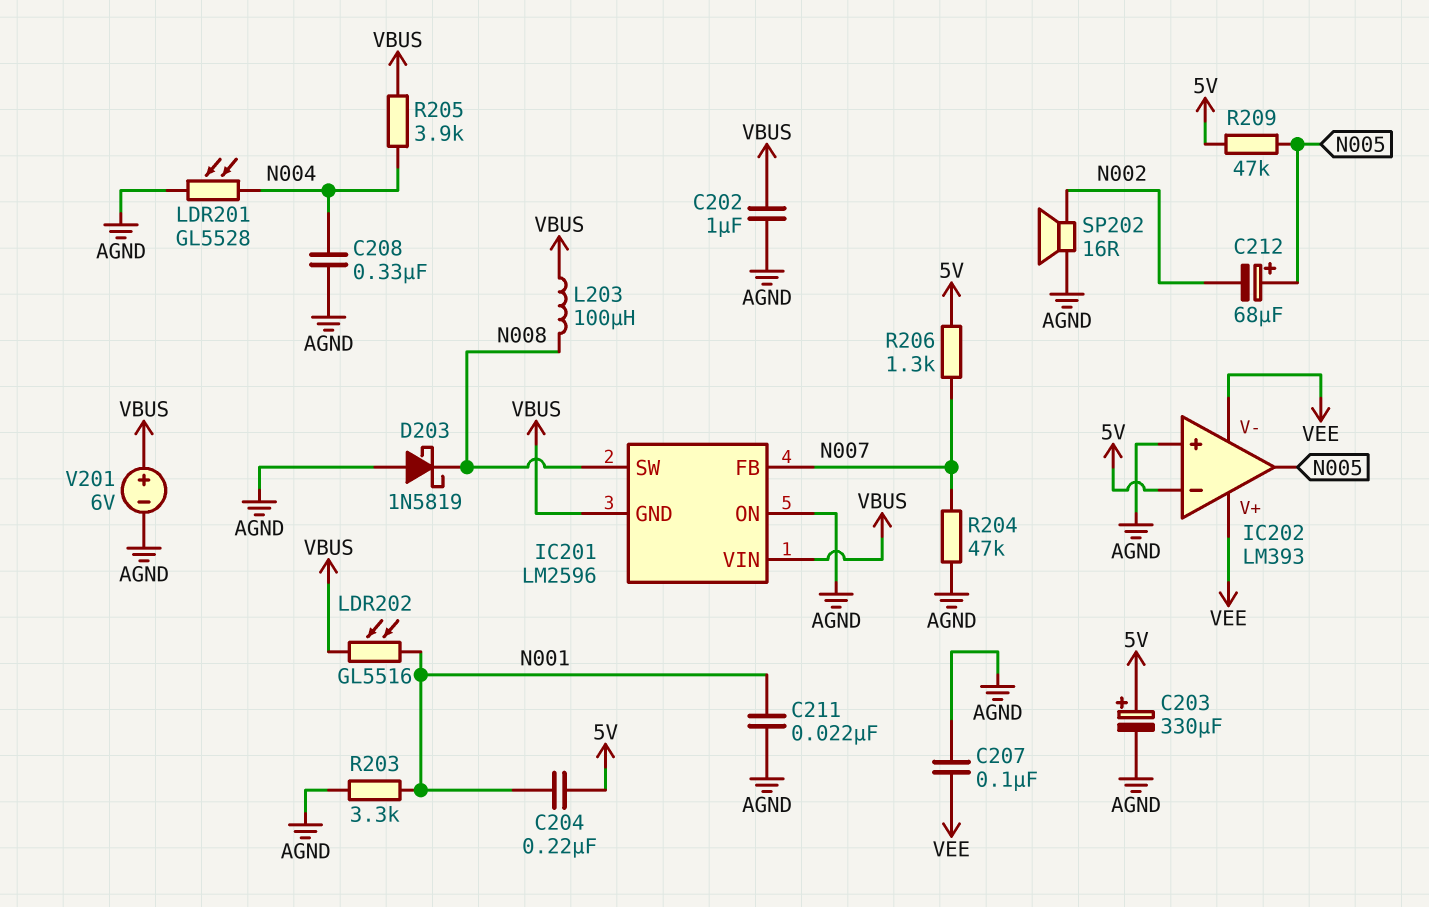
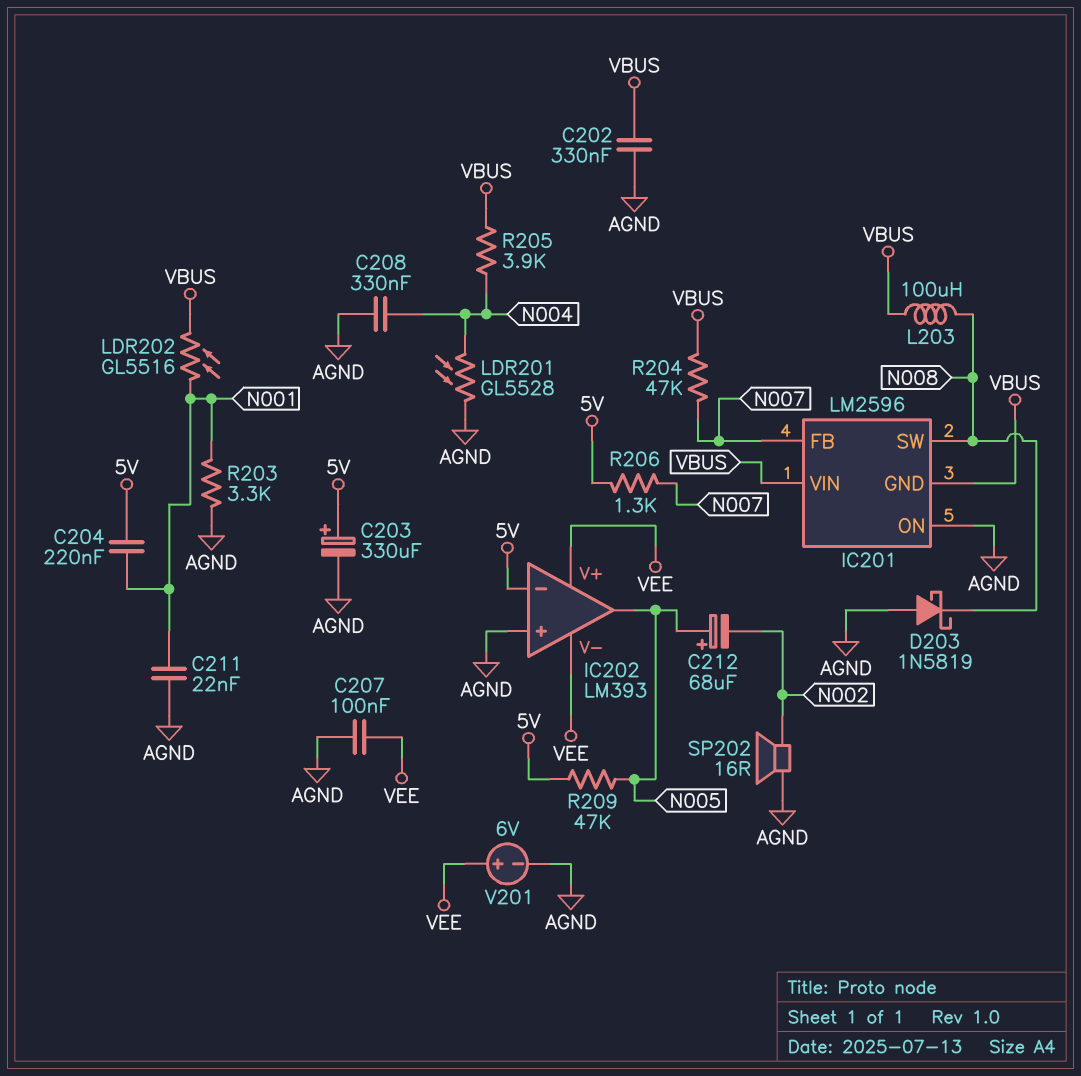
C202: 1uF (AGND, VBUS) -> 330nF (AGND, VBUS)
R204: 47k (AGND, N007) -> 47k (N007, VBUS)
V201: 6V (plus VBUS, minus AGND) -> 6V (plus VEE, minus AGND)

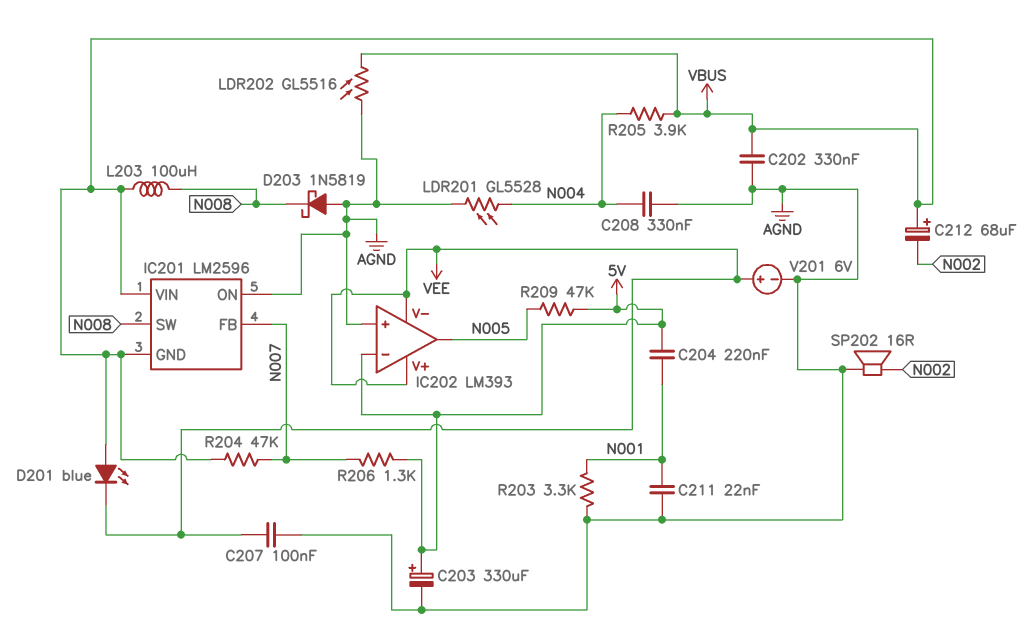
C212: 68uF (plus N005, minus N002) -> 68uF (plus VBUS, minus N002)
D201: none -> LED blue (A VBUS, K VEE)
LDR202: GL5516 (N001, VBUS) -> GL5516 (AGND, VBUS)

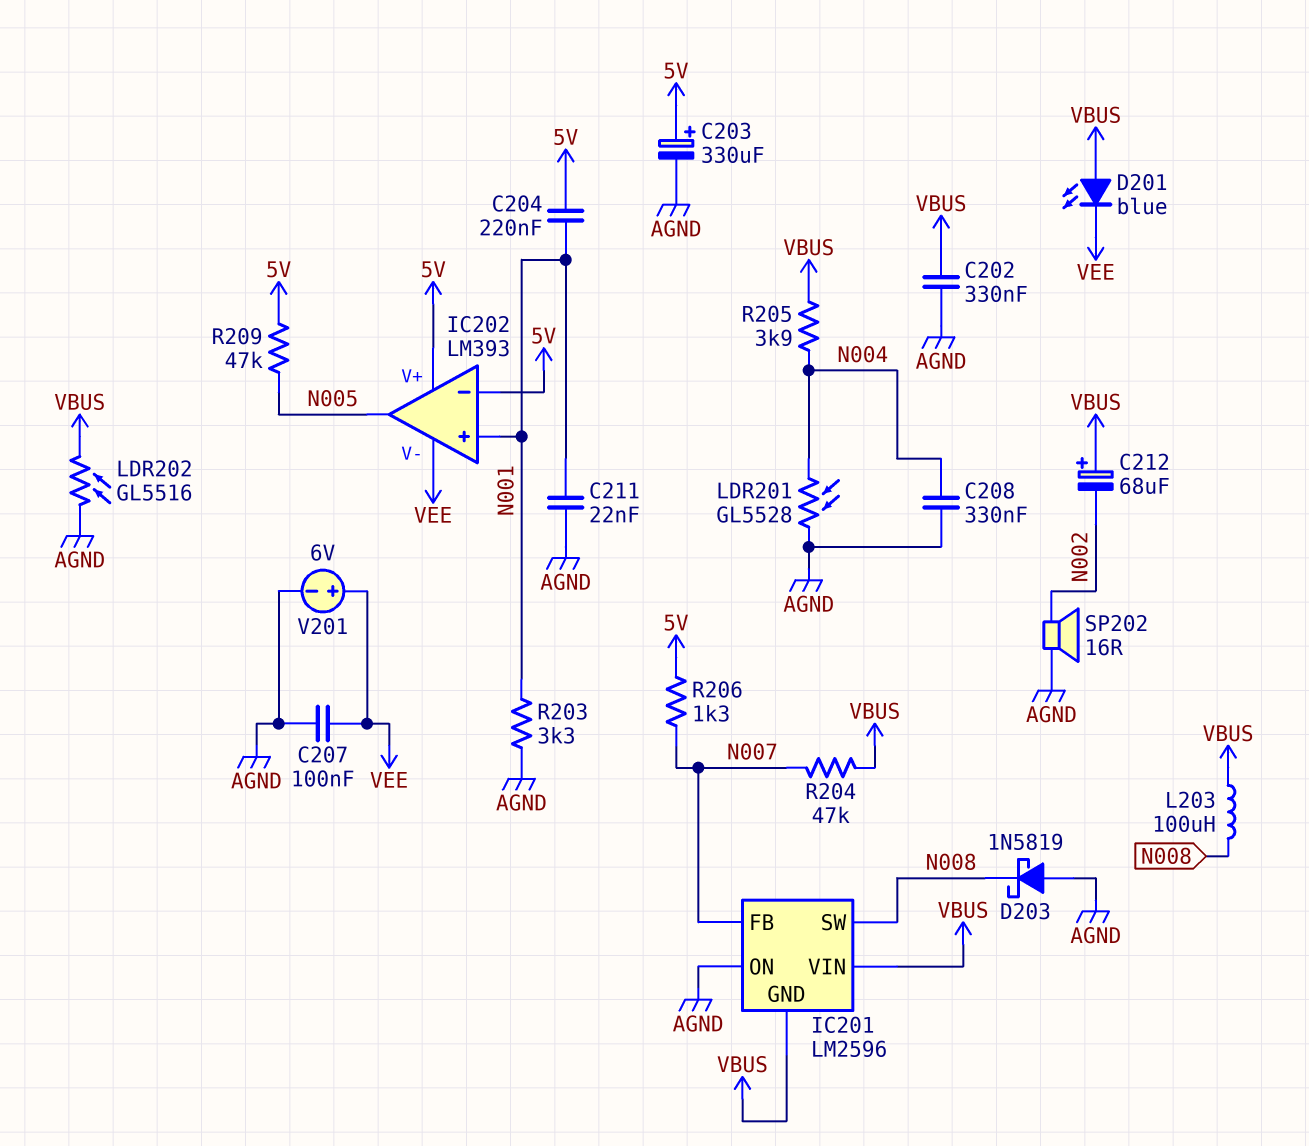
IC202 pin V+: VEE -> 5V
IC202 pin in+: AGND -> N001

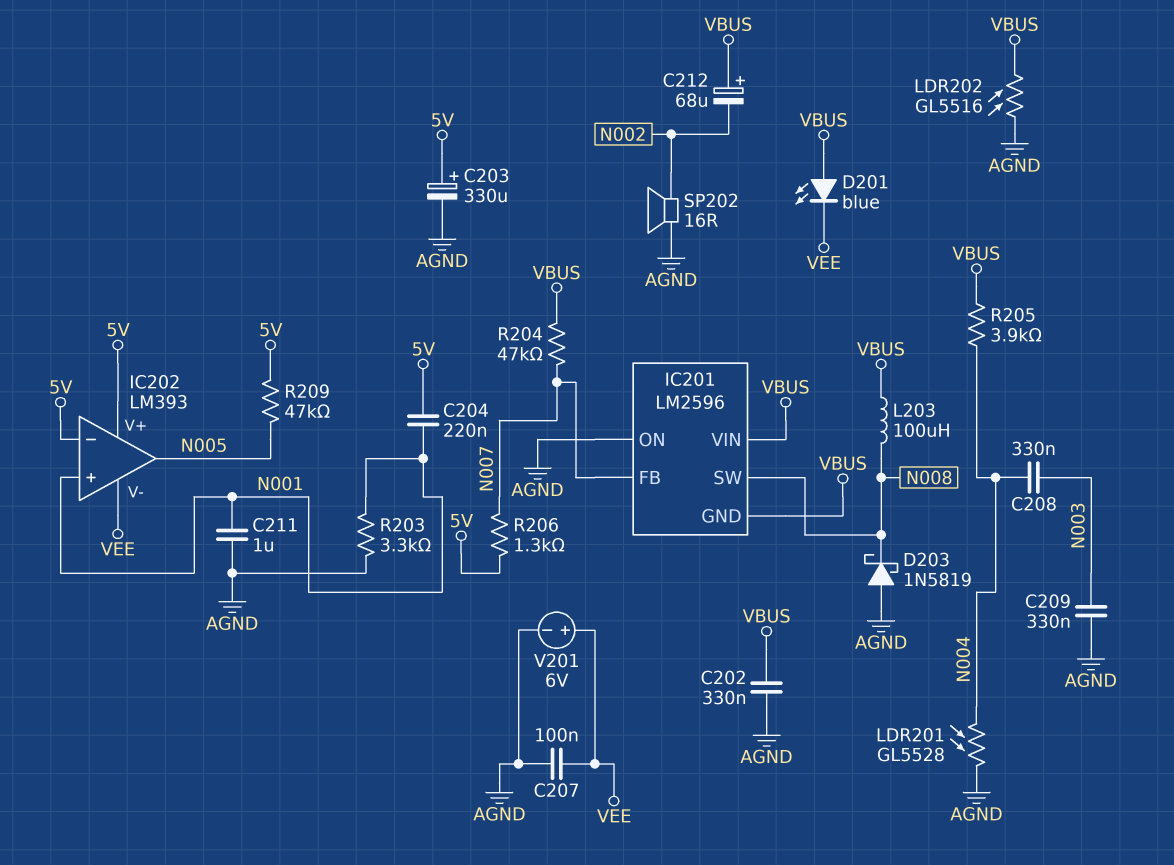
C208: 330nF (AGND, N004) -> 330nF (N003, N004)
C209: none -> 330nF (AGND, N003)
C211: 22nF (AGND, N001) -> 1uF (AGND, N001)

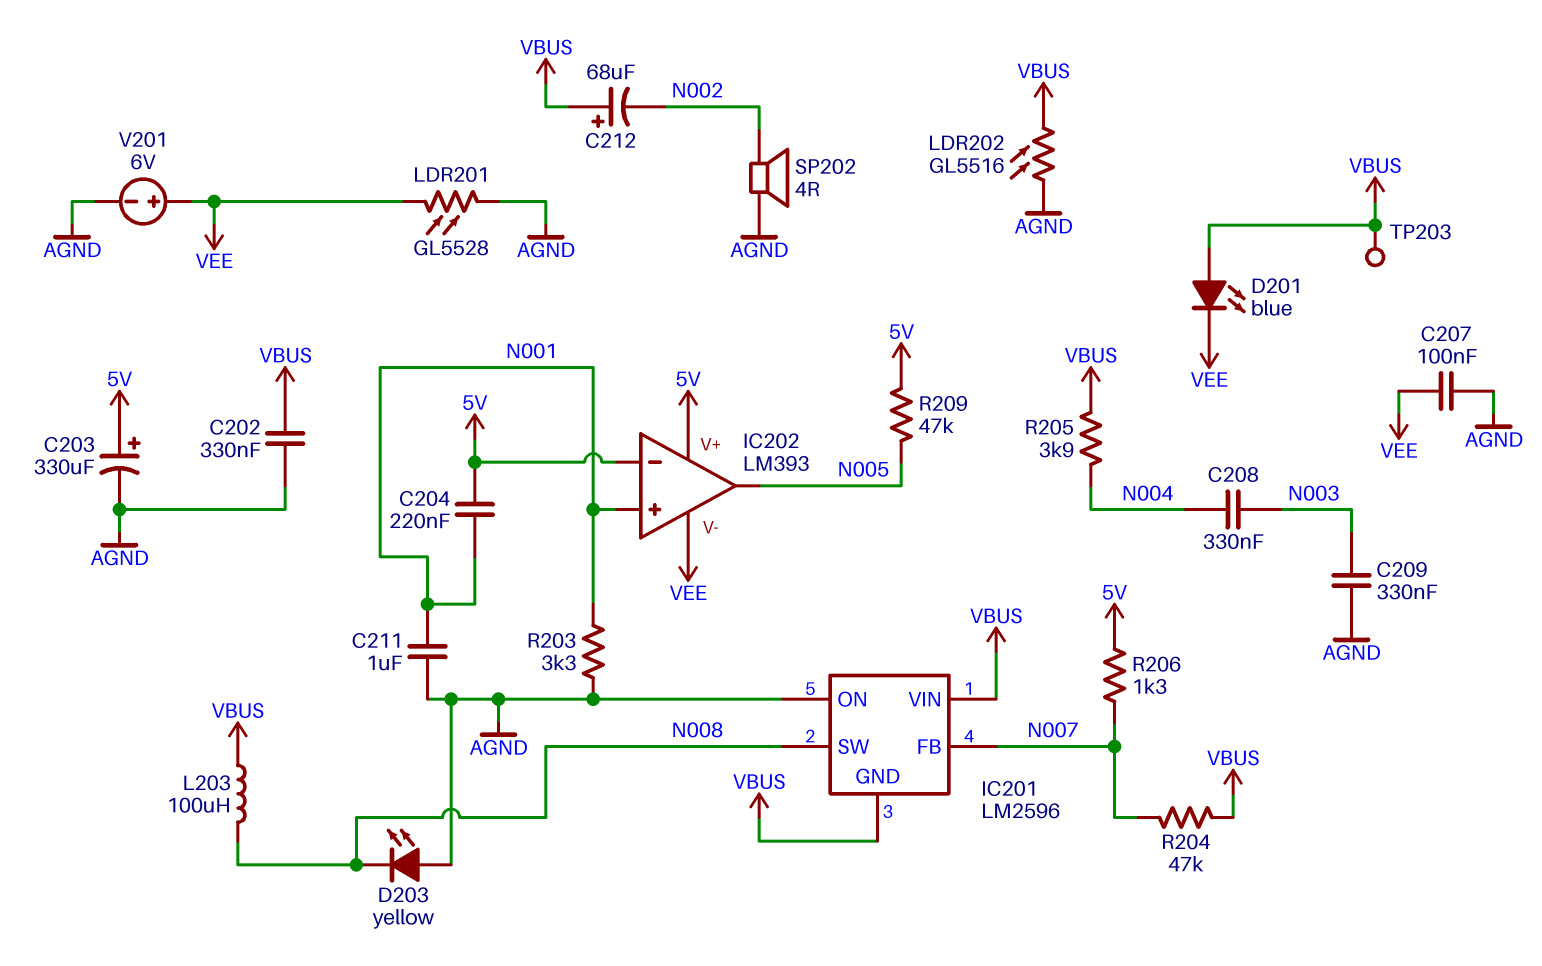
D203: schottky 1N5819 (A AGND, K N008) -> LED yellow (A AGND, K N008)
LDR201: GL5528 (AGND, N004) -> GL5528 (AGND, VEE)
SP202: speaker 16R (AGND, N002) -> speaker 4R (AGND, N002)
TP203: none -> test point (VBUS)

